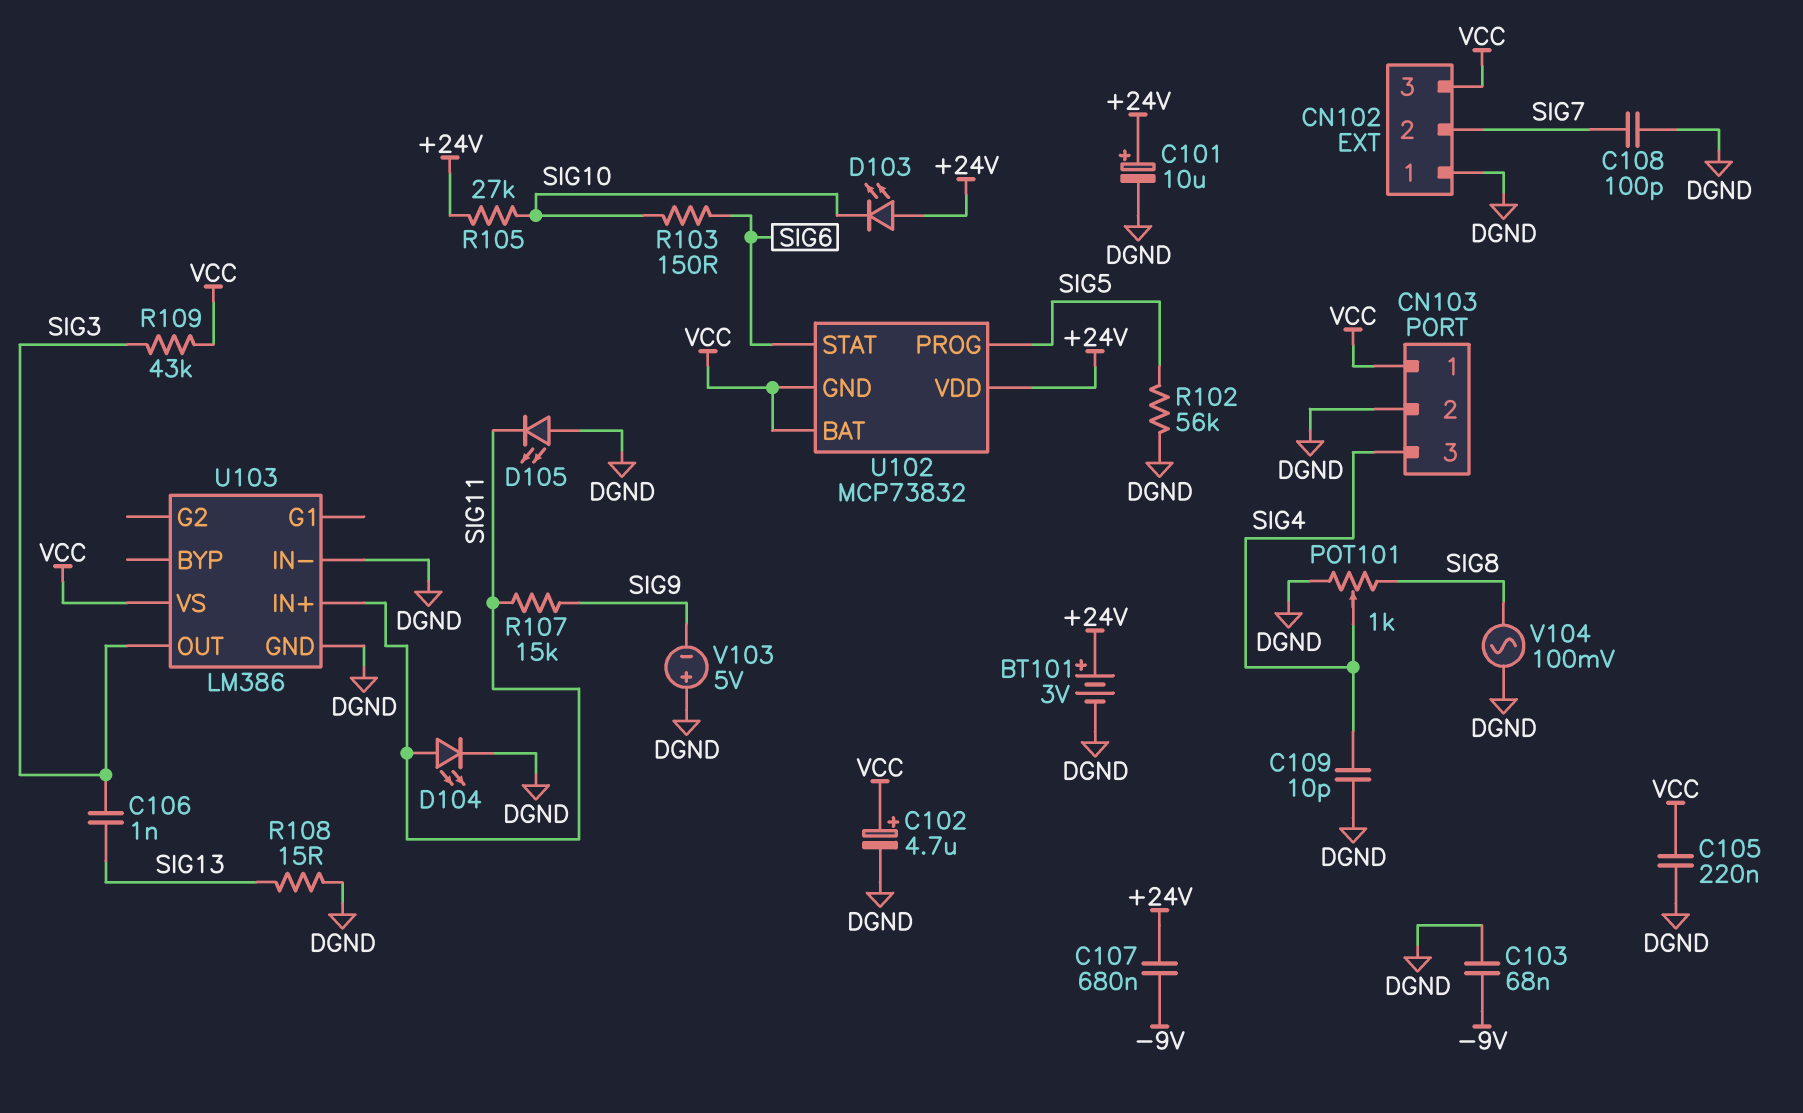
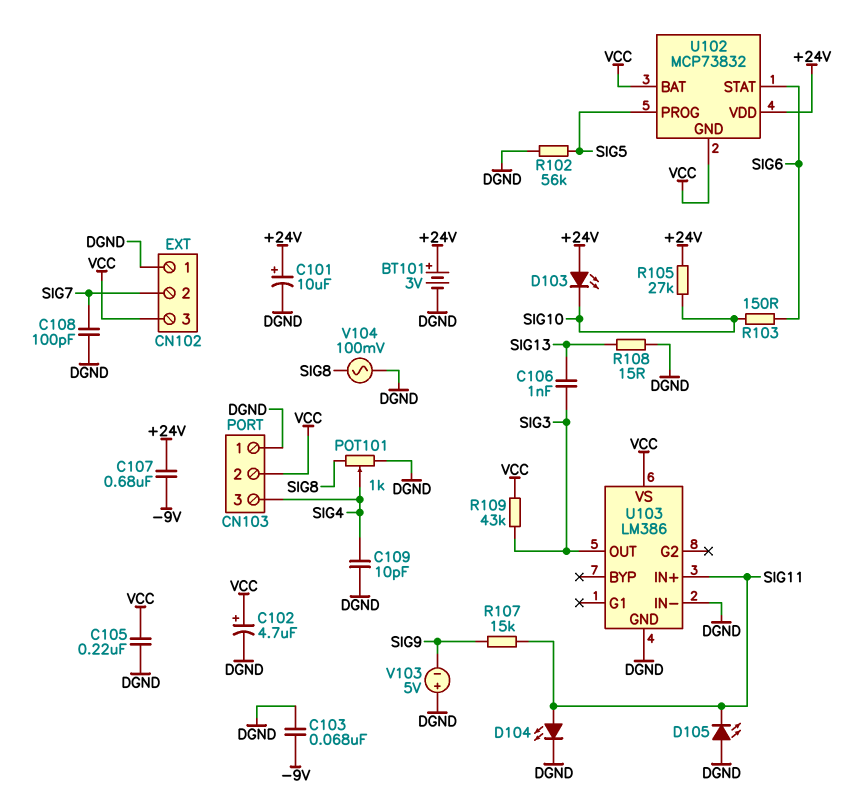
CN103 pin 1: VCC -> DGND
CN103 pin 2: DGND -> VCC

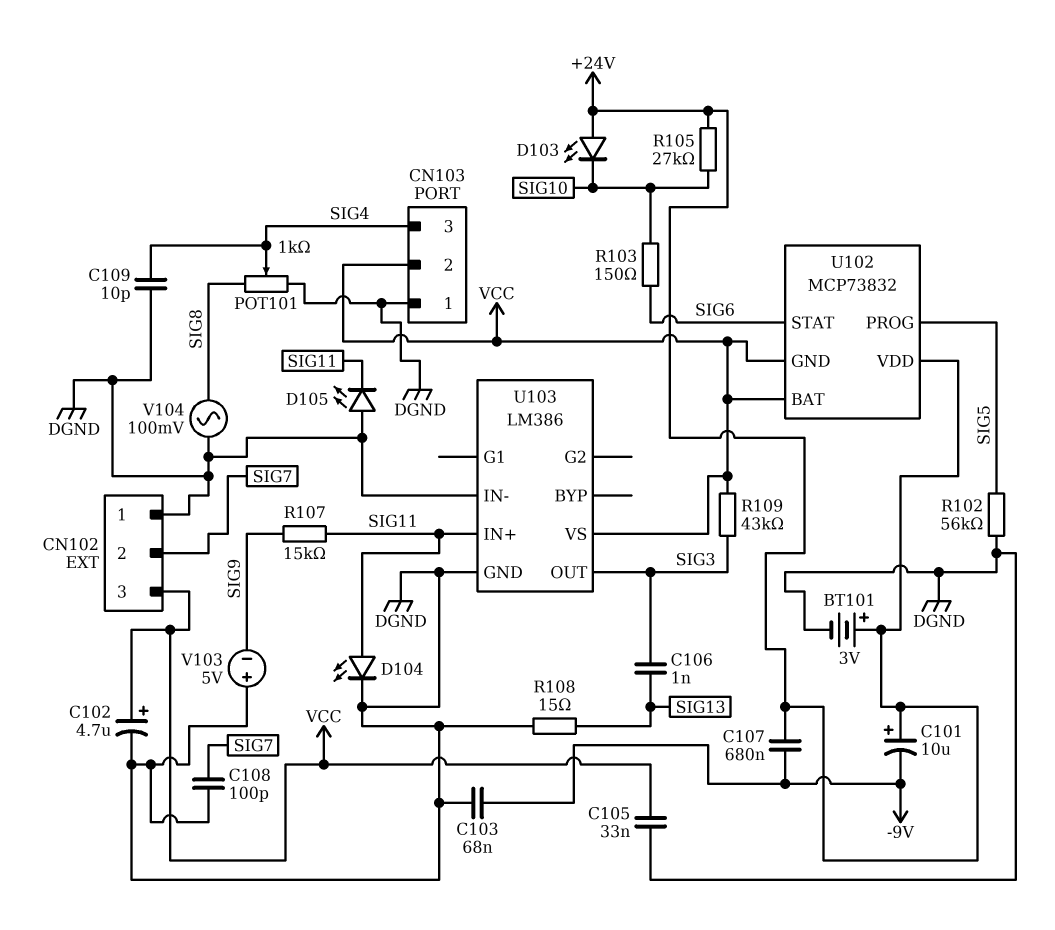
C101: 10uF (plus +24V, minus DGND) -> 10uF (plus +24V, minus -9V)
C105: 220nF (DGND, VCC) -> 33nF (DGND, VCC)

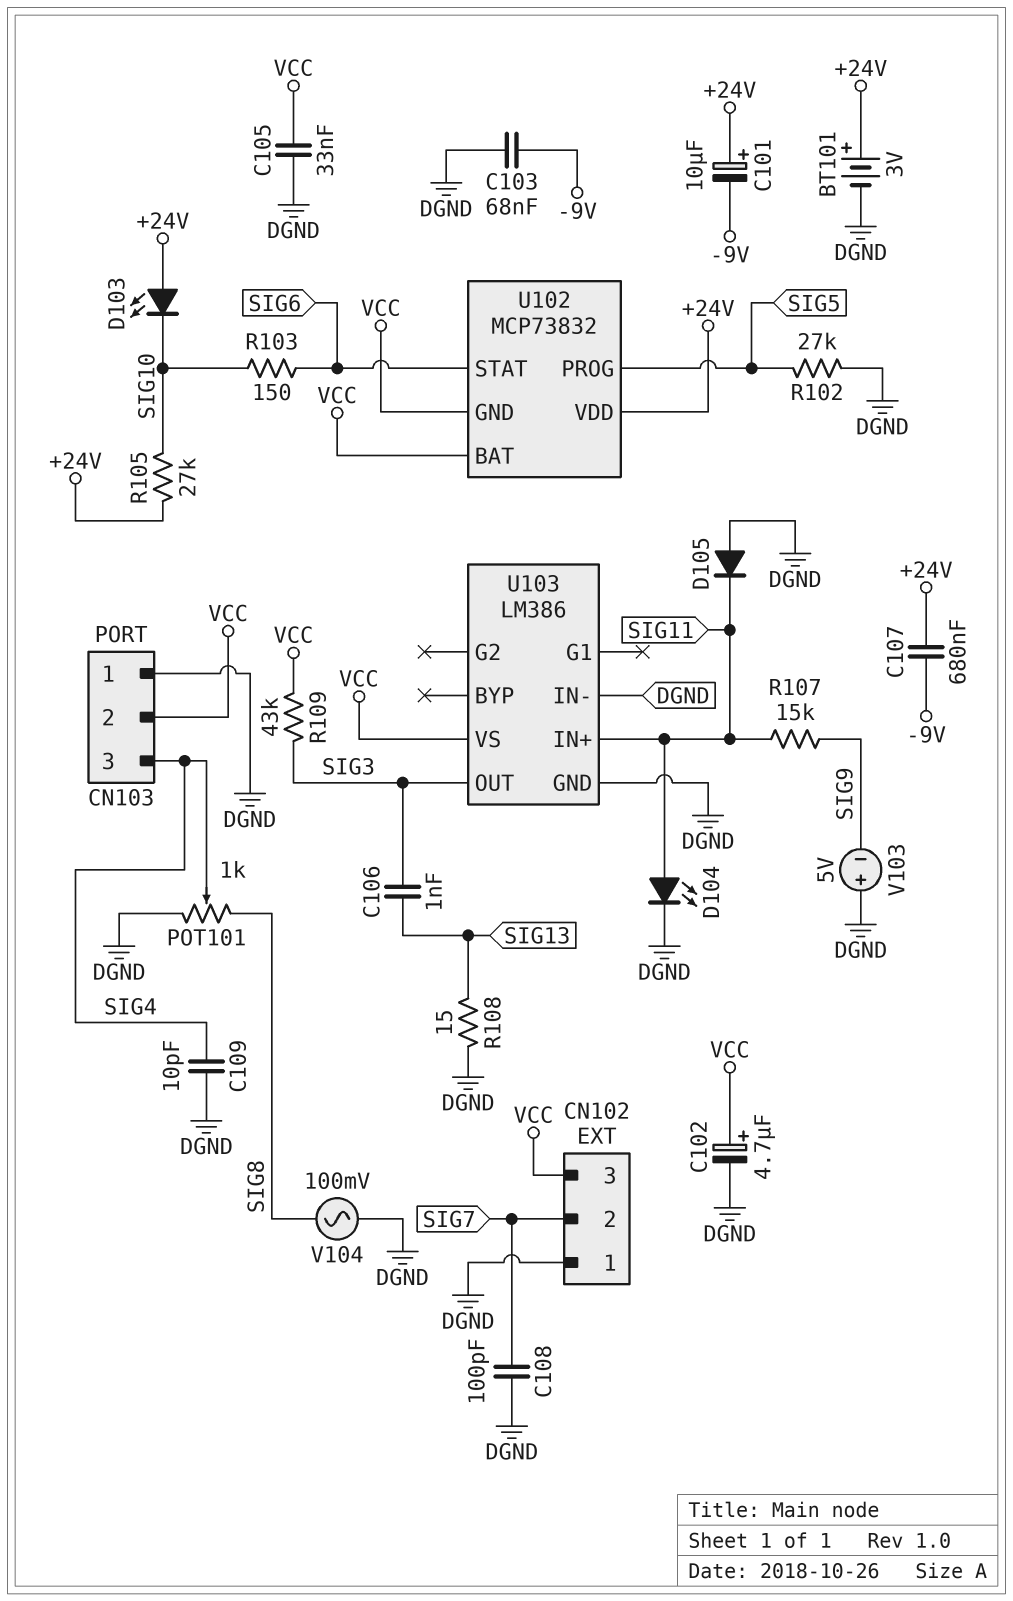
D105: LED (A DGND, K SIG11) -> diode (A DGND, K SIG11)
R102: 56k (DGND, SIG5) -> 27k (DGND, SIG5)

